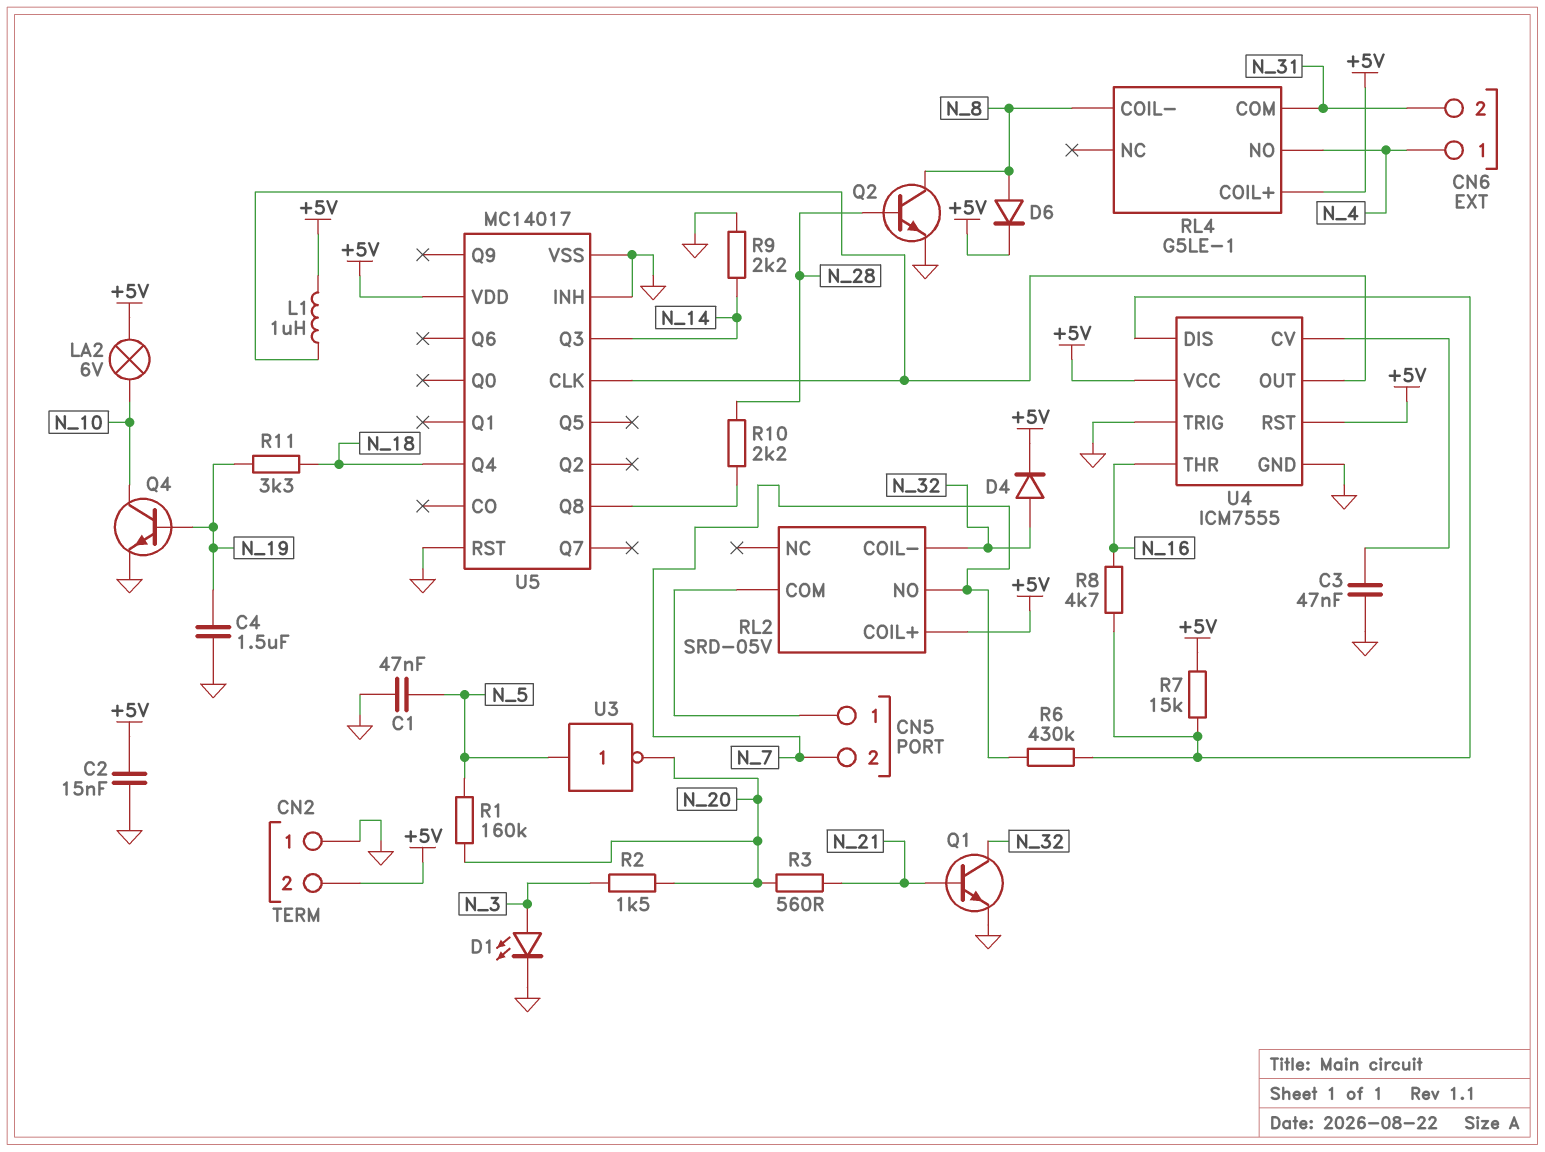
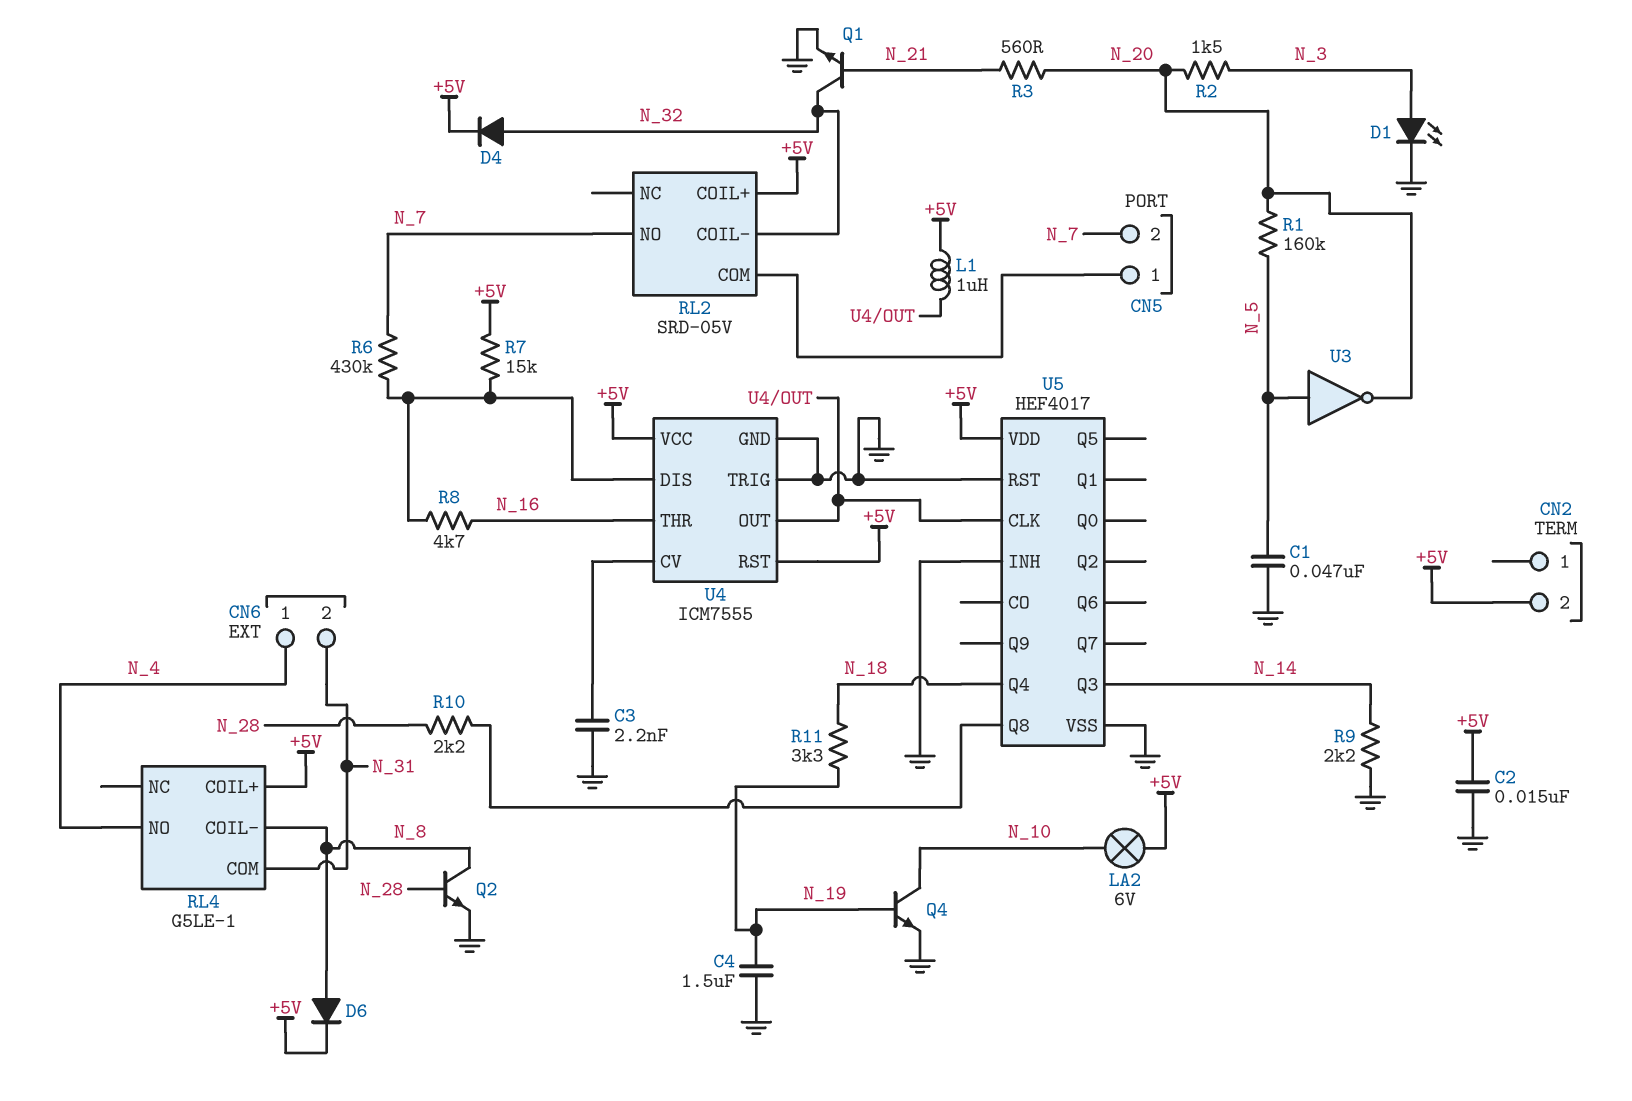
C3: 47nF (GND, U4/CV) -> 2.2nF (GND, U4/CV)
CN2 pin 1: GND -> none
U5: MC14017 -> HEF4017

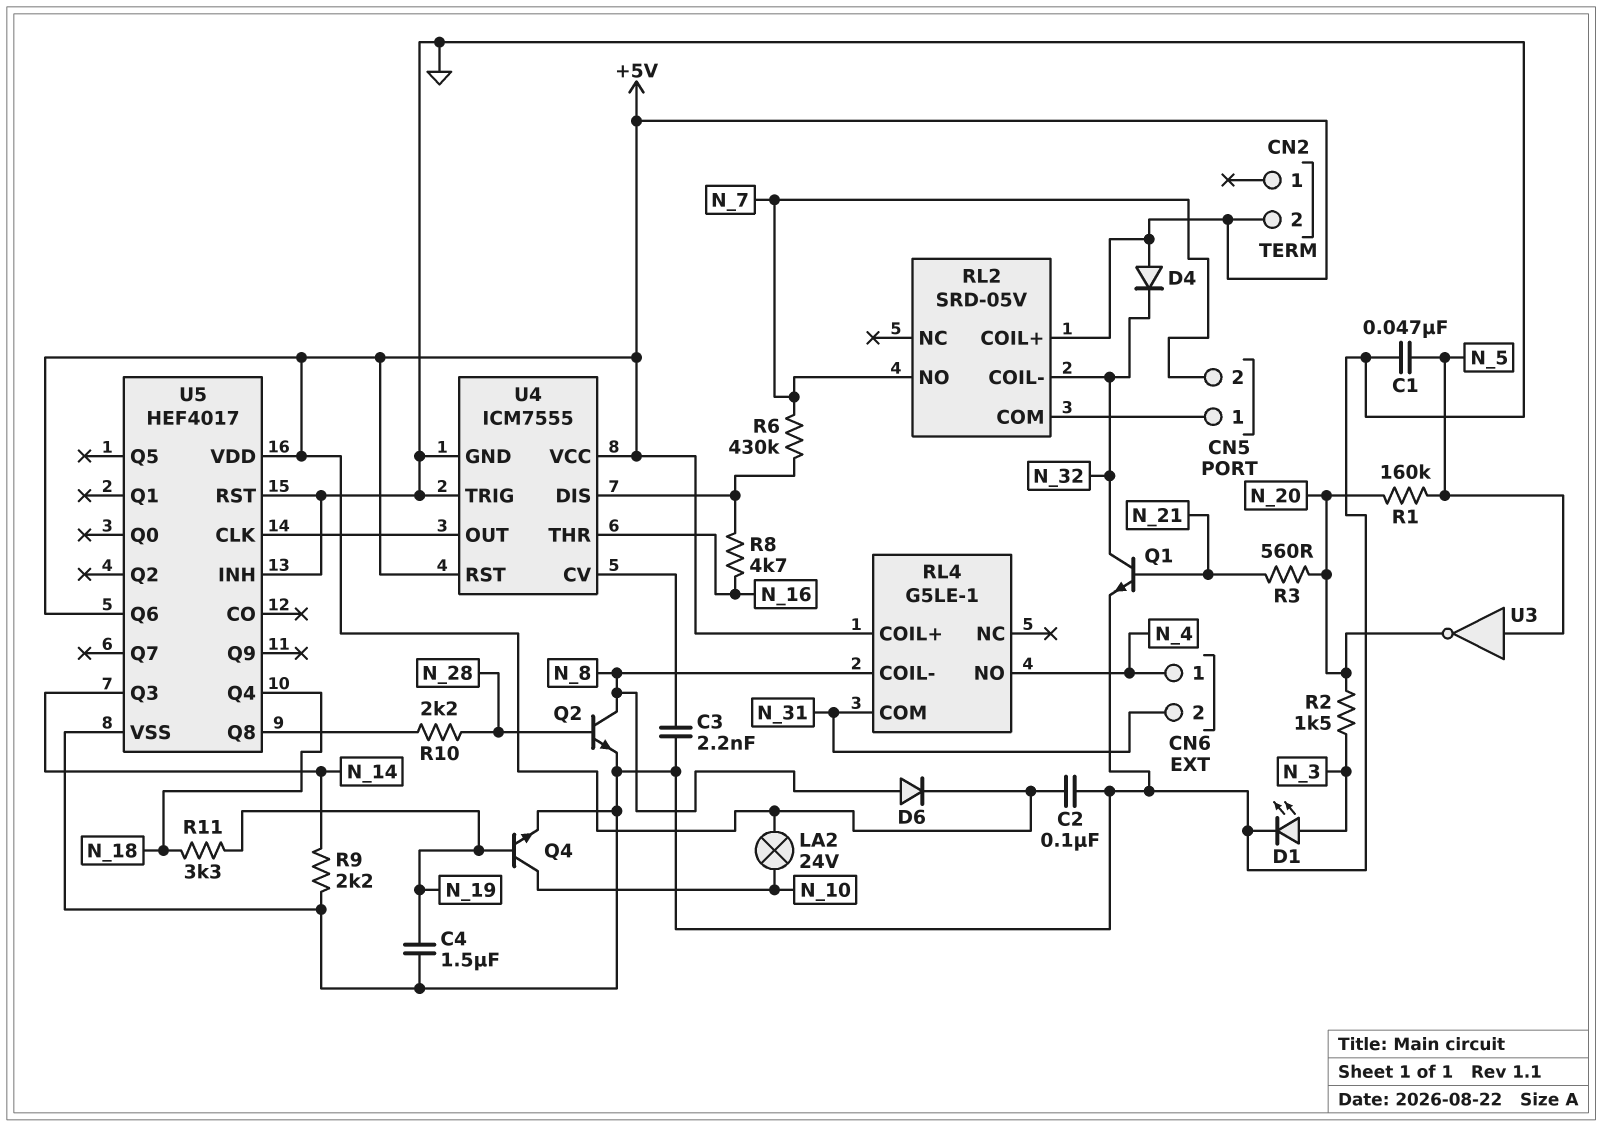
C2: 15nF (+5V, GND) -> 100nF (+5V, GND)
D4: diode (A N_32, K +5V) -> diode (A +5V, K N_32)
L1: 1uH (+5V, U4/OUT) -> none
LA2: lamp 6V (+5V, N_10) -> lamp 24V (+5V, N_10)
R7: 15k (+5V, U4/DIS) -> none
U5 pin Q6: none -> +5V

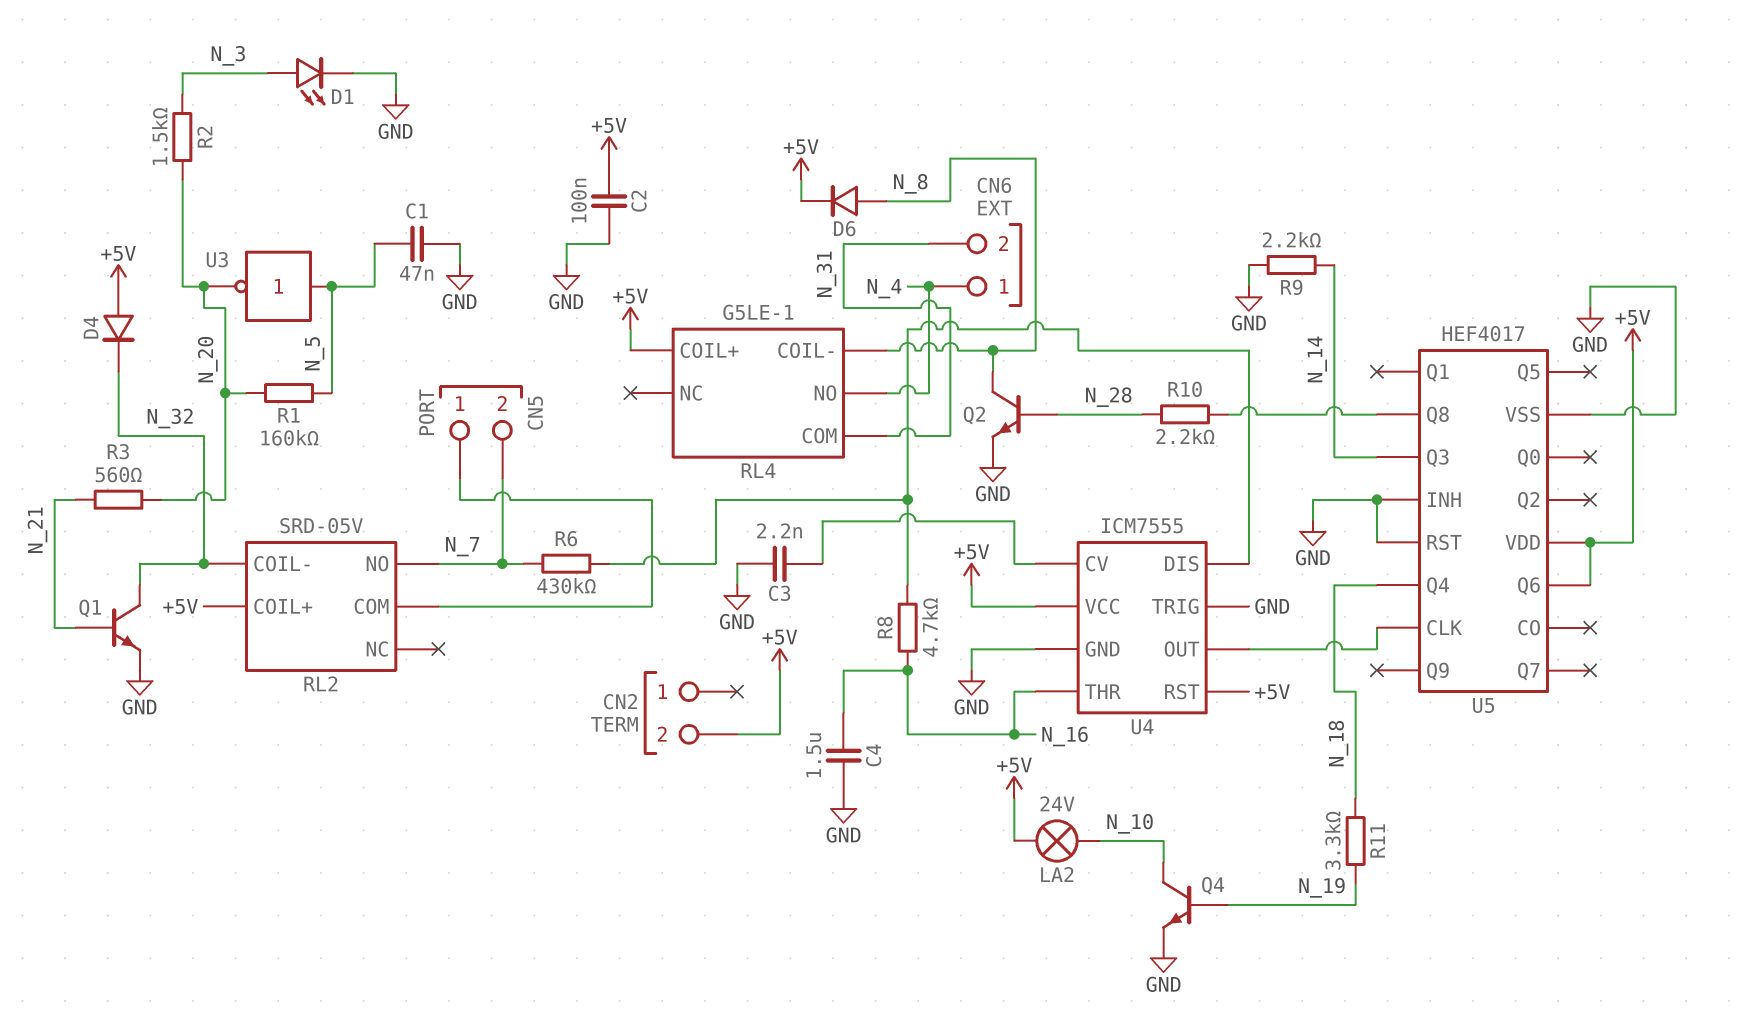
C4: 1.5uF (GND, N_19) -> 1.5uF (GND, N_16)

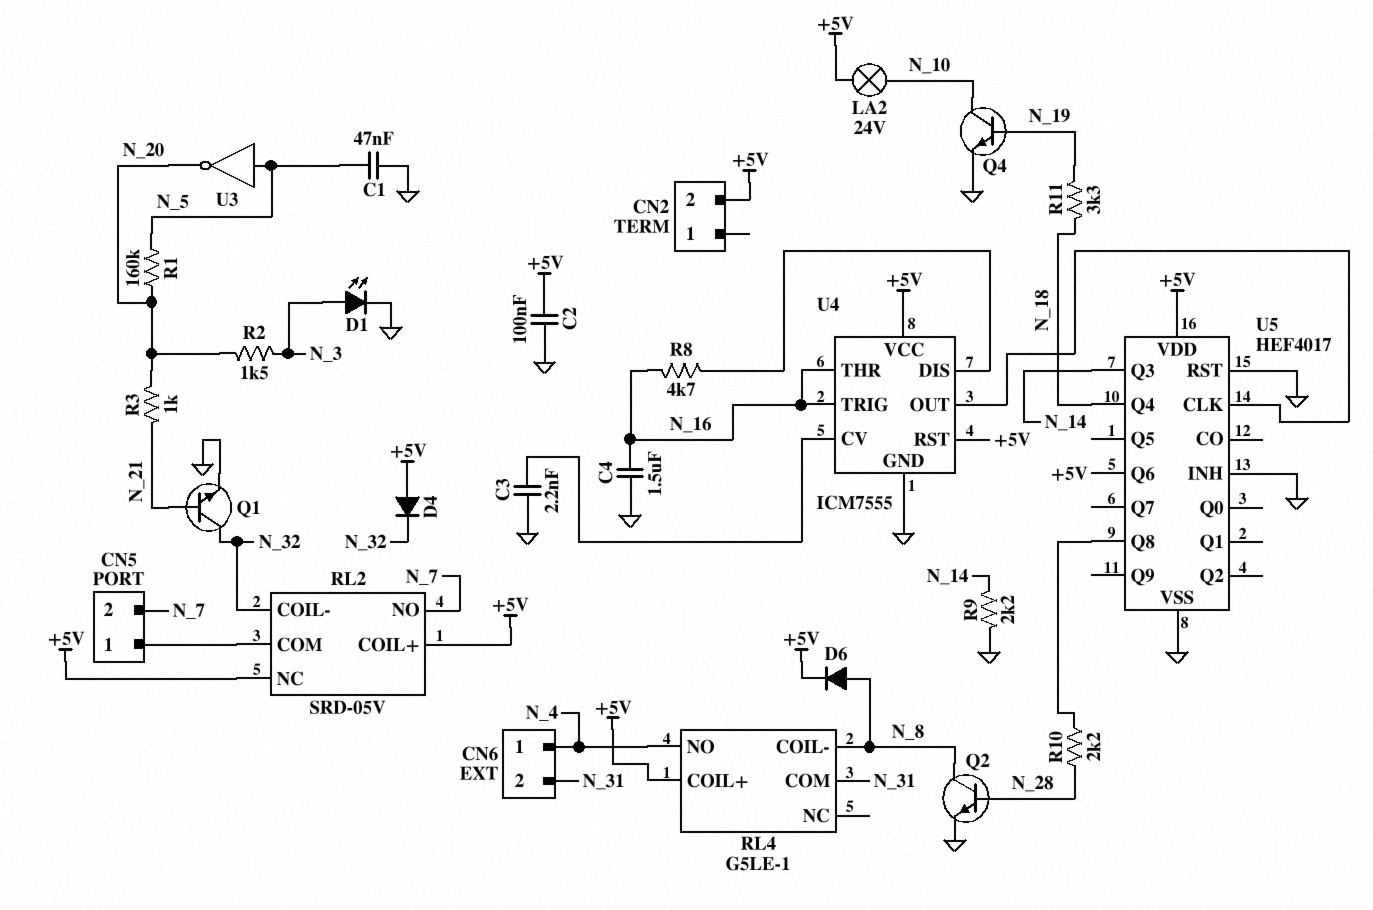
R3: 560 (N_20, N_21) -> 1k (N_20, N_21)
R6: 430k (N_7, U4/DIS) -> none
RL2 pin NC: none -> +5V
U4 pin TRIG: GND -> N_16

